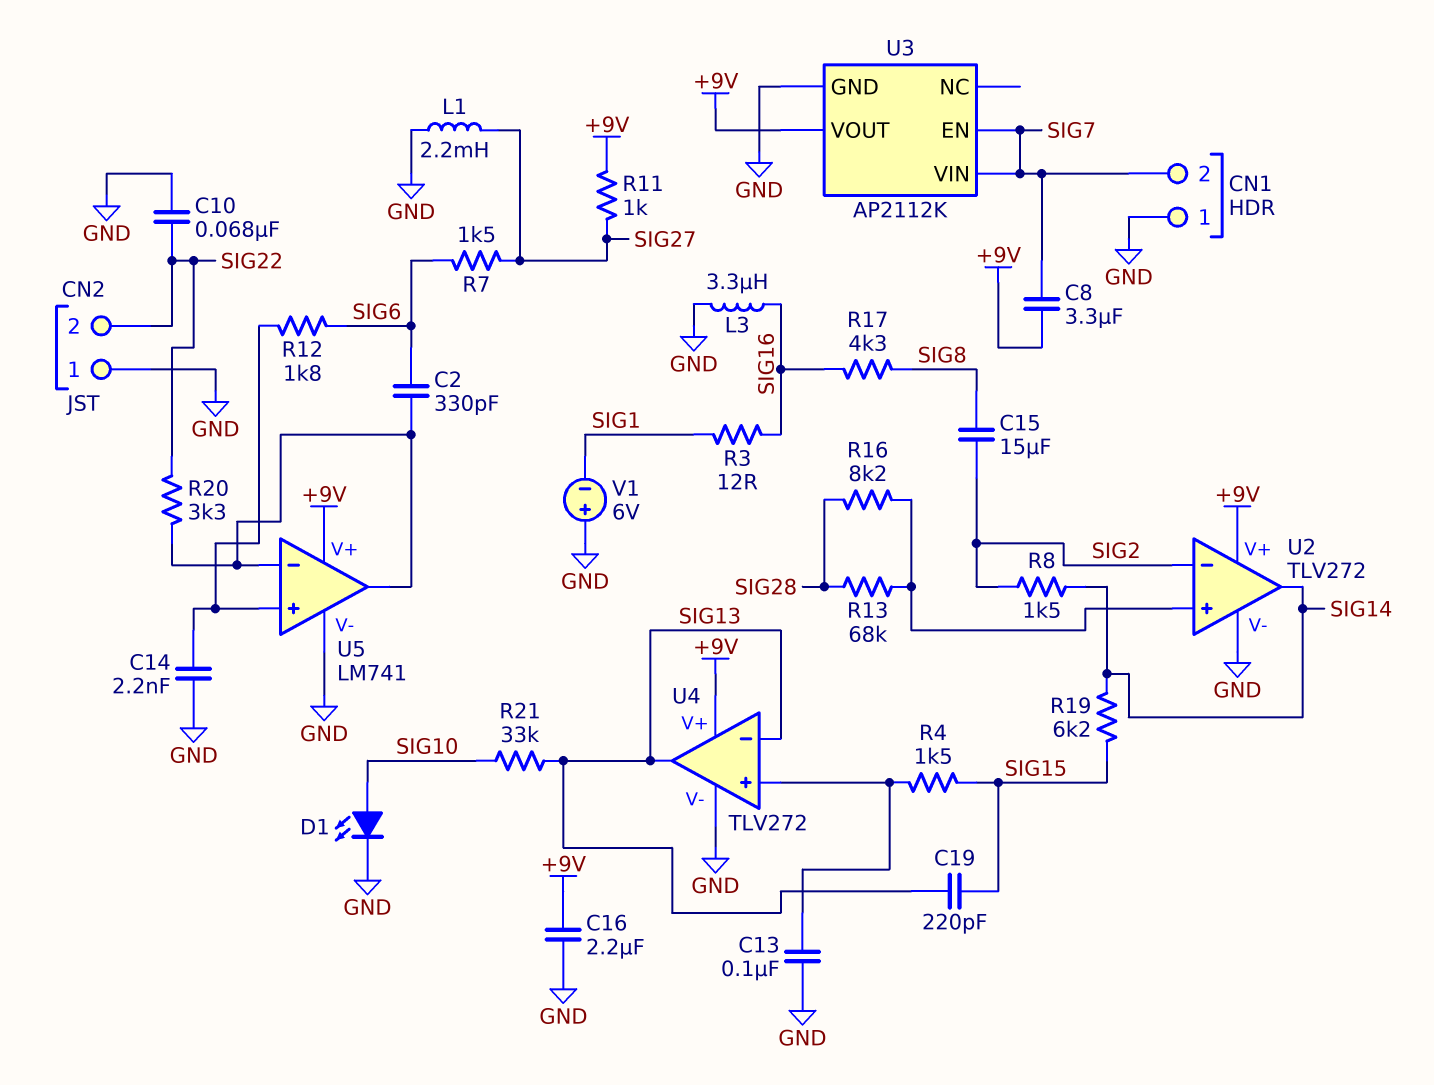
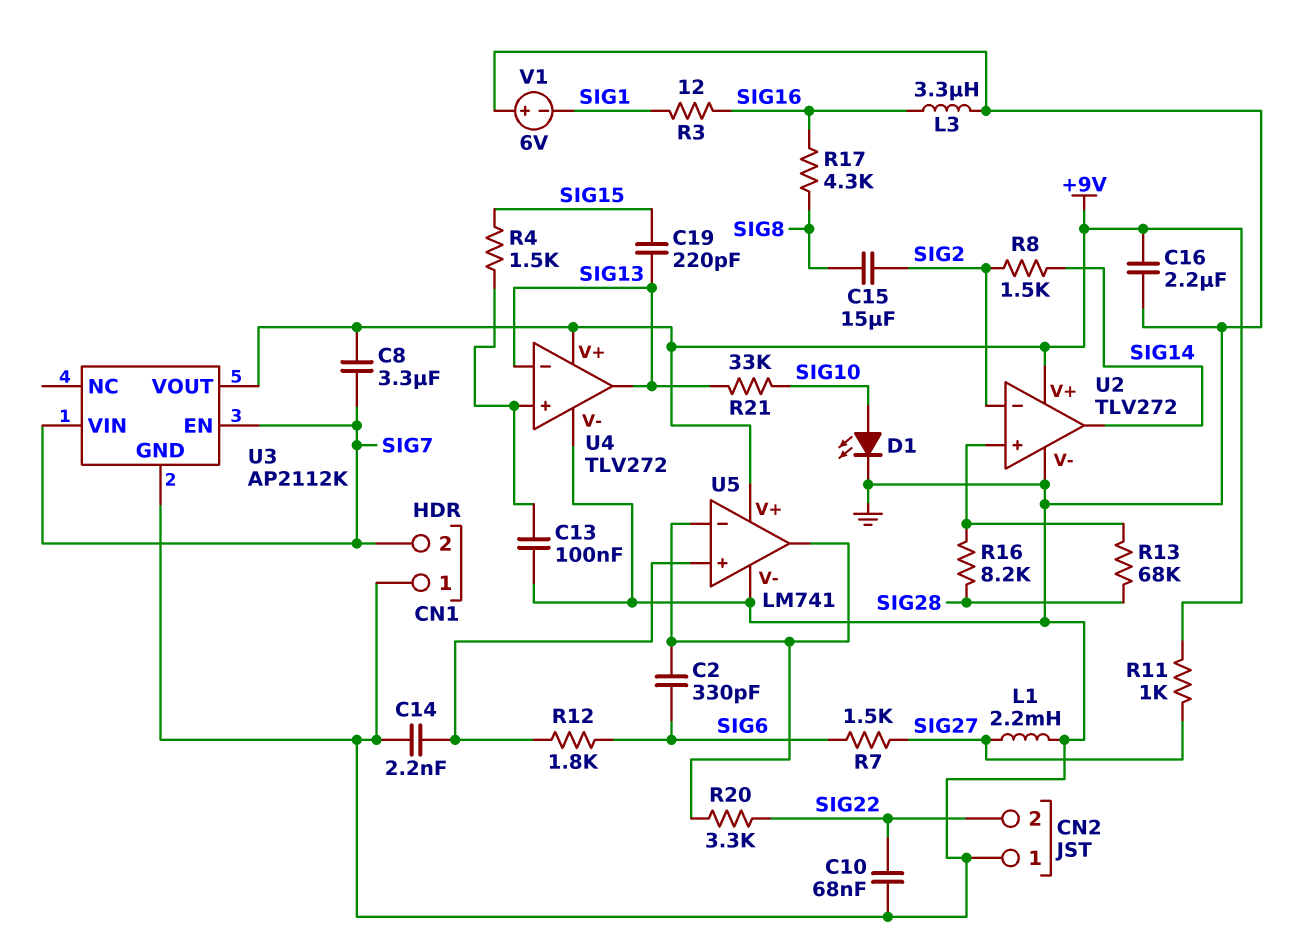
R19: 6.2k (SIG14, SIG15) -> none

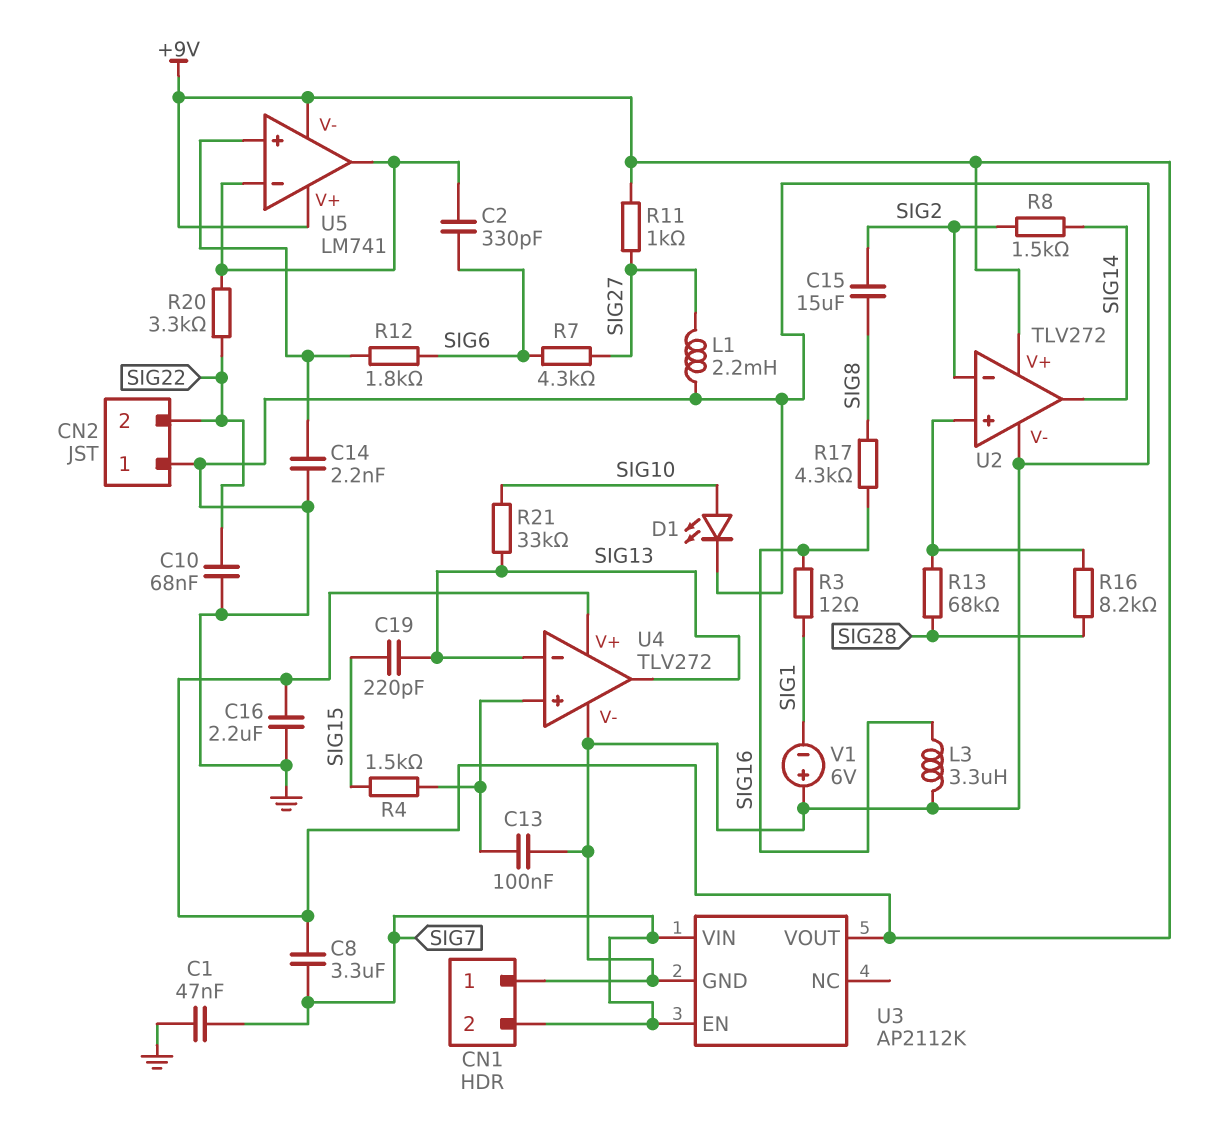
C1: none -> 47nF (GND, SIG7)
R7: 1.5k (SIG6, SIG27) -> 4.3k (SIG6, SIG27)
U5 pin V-: GND -> +9V

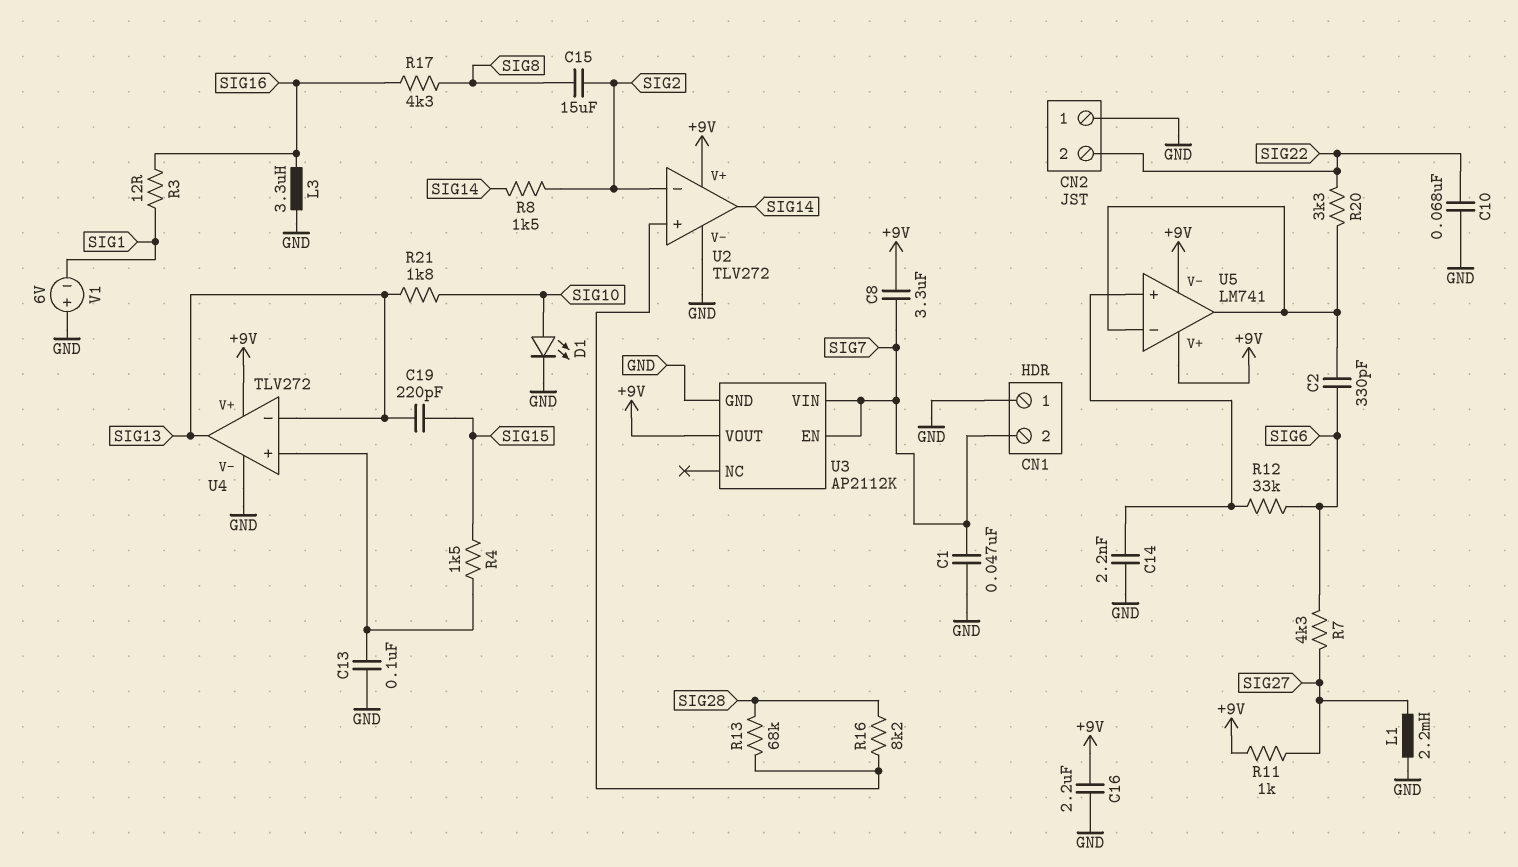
R12: 1.8k (SIG6, U5/in+) -> 33k (SIG6, U5/in+)
R21: 33k (SIG10, SIG13) -> 1.8k (SIG10, SIG13)

